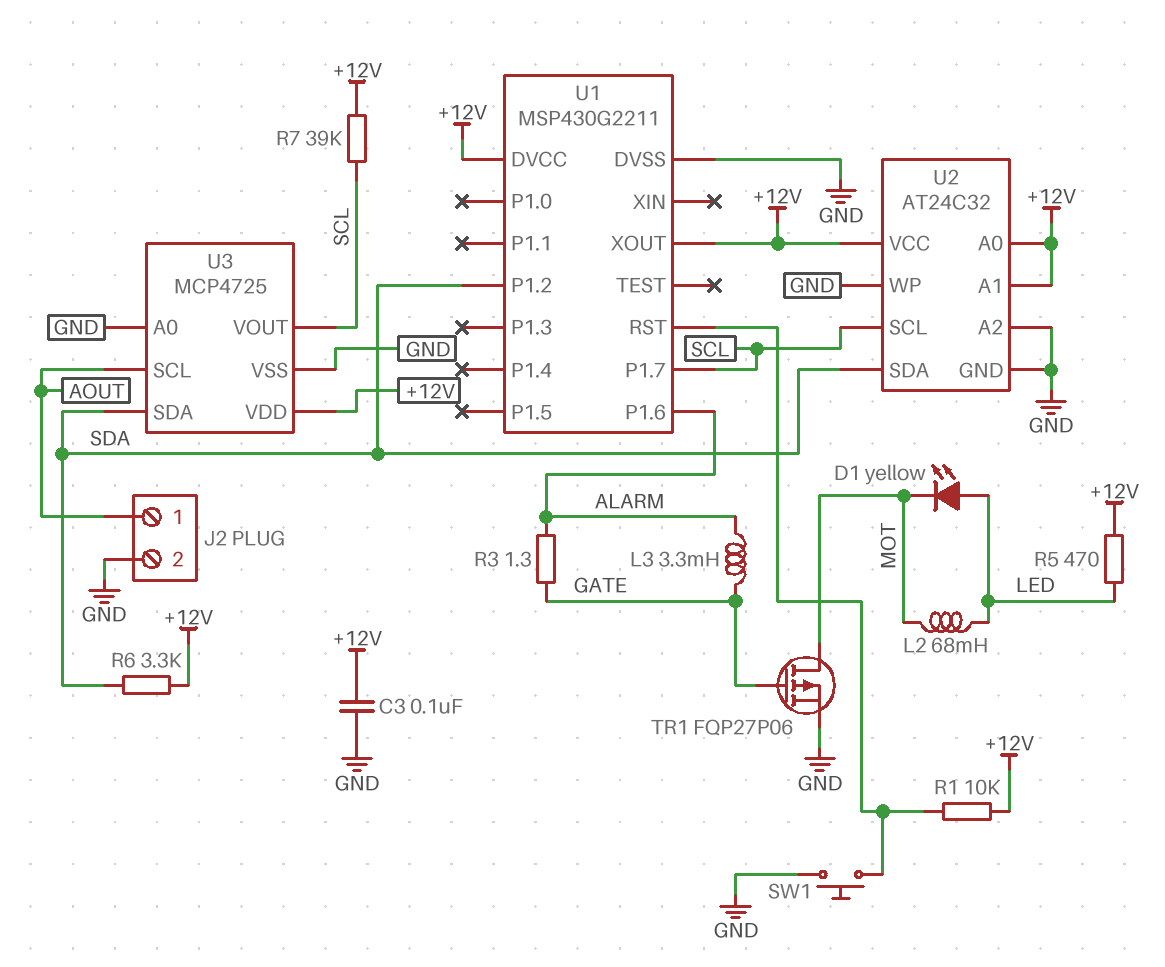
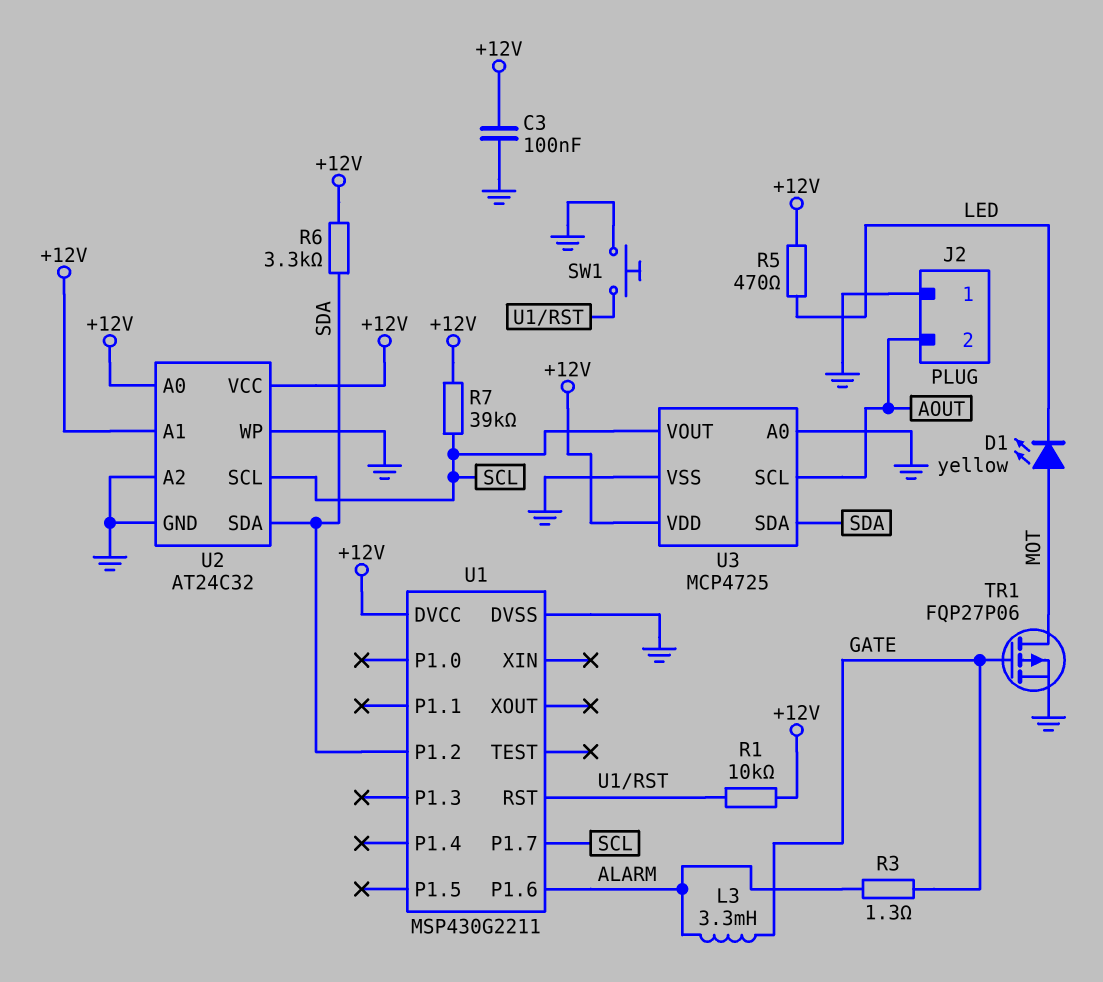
D1: LED yellow (A LED, K MOT) -> LED yellow (A MOT, K LED)
J2 pin 1: AOUT -> GND
J2 pin 2: GND -> AOUT
L2: 68mH (LED, MOT) -> none
U1 pin XOUT: +12V -> none

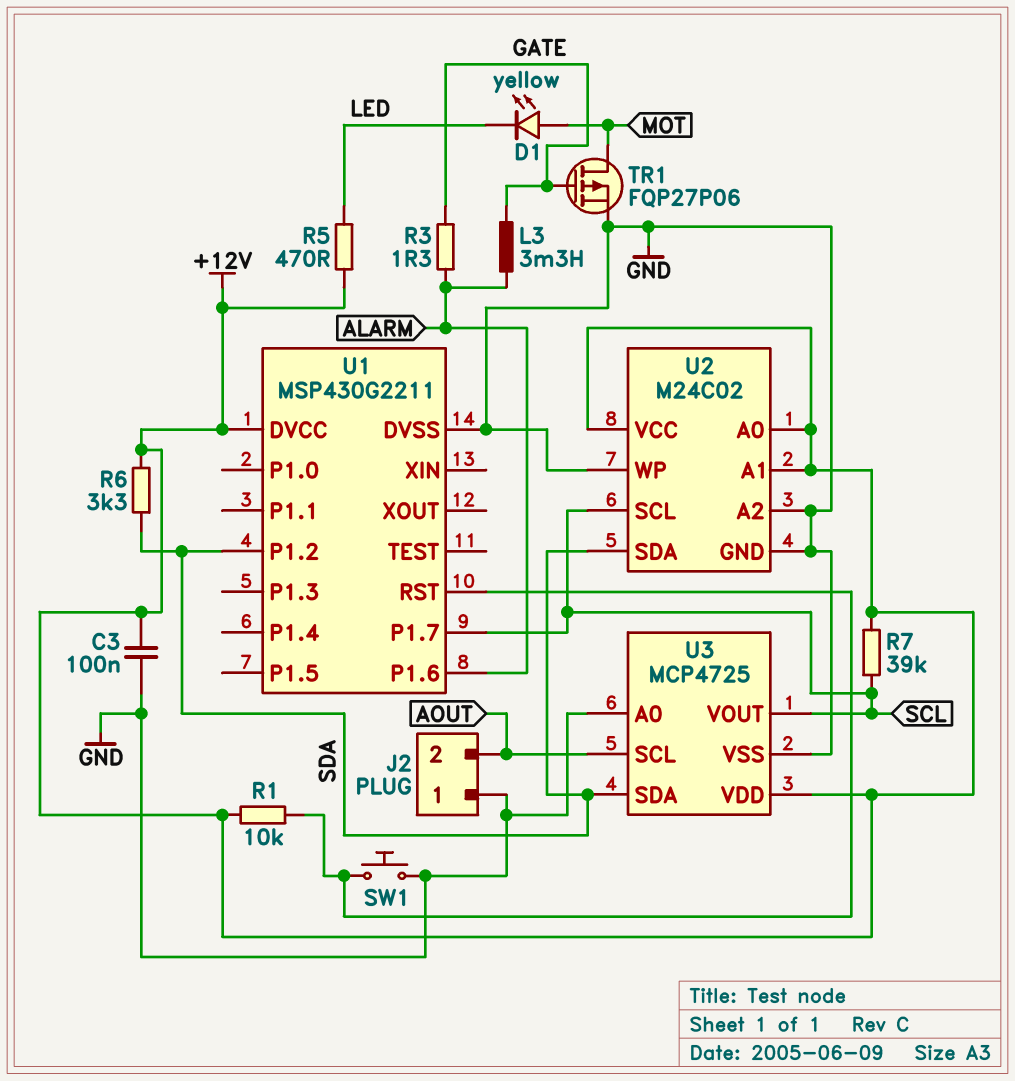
U2: AT24C32 -> M24C02

